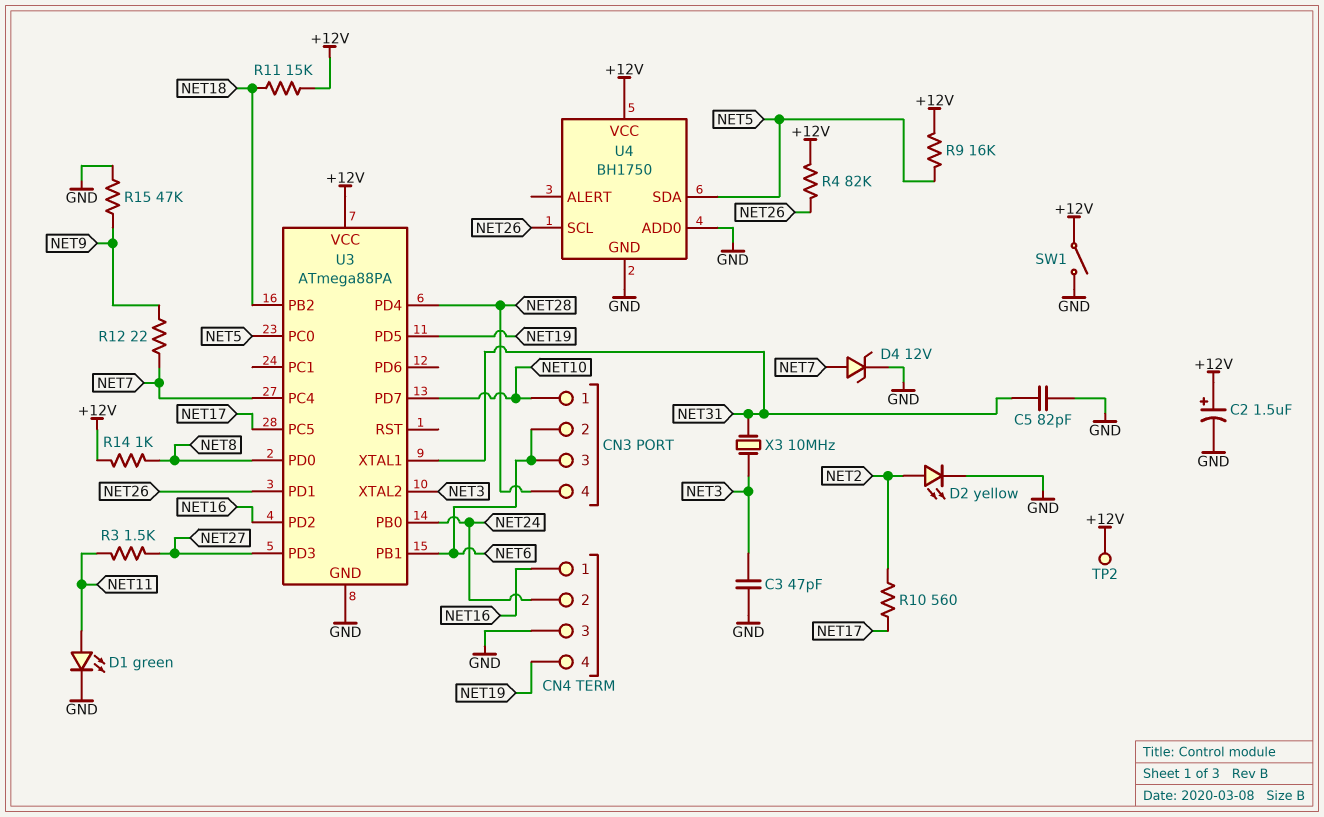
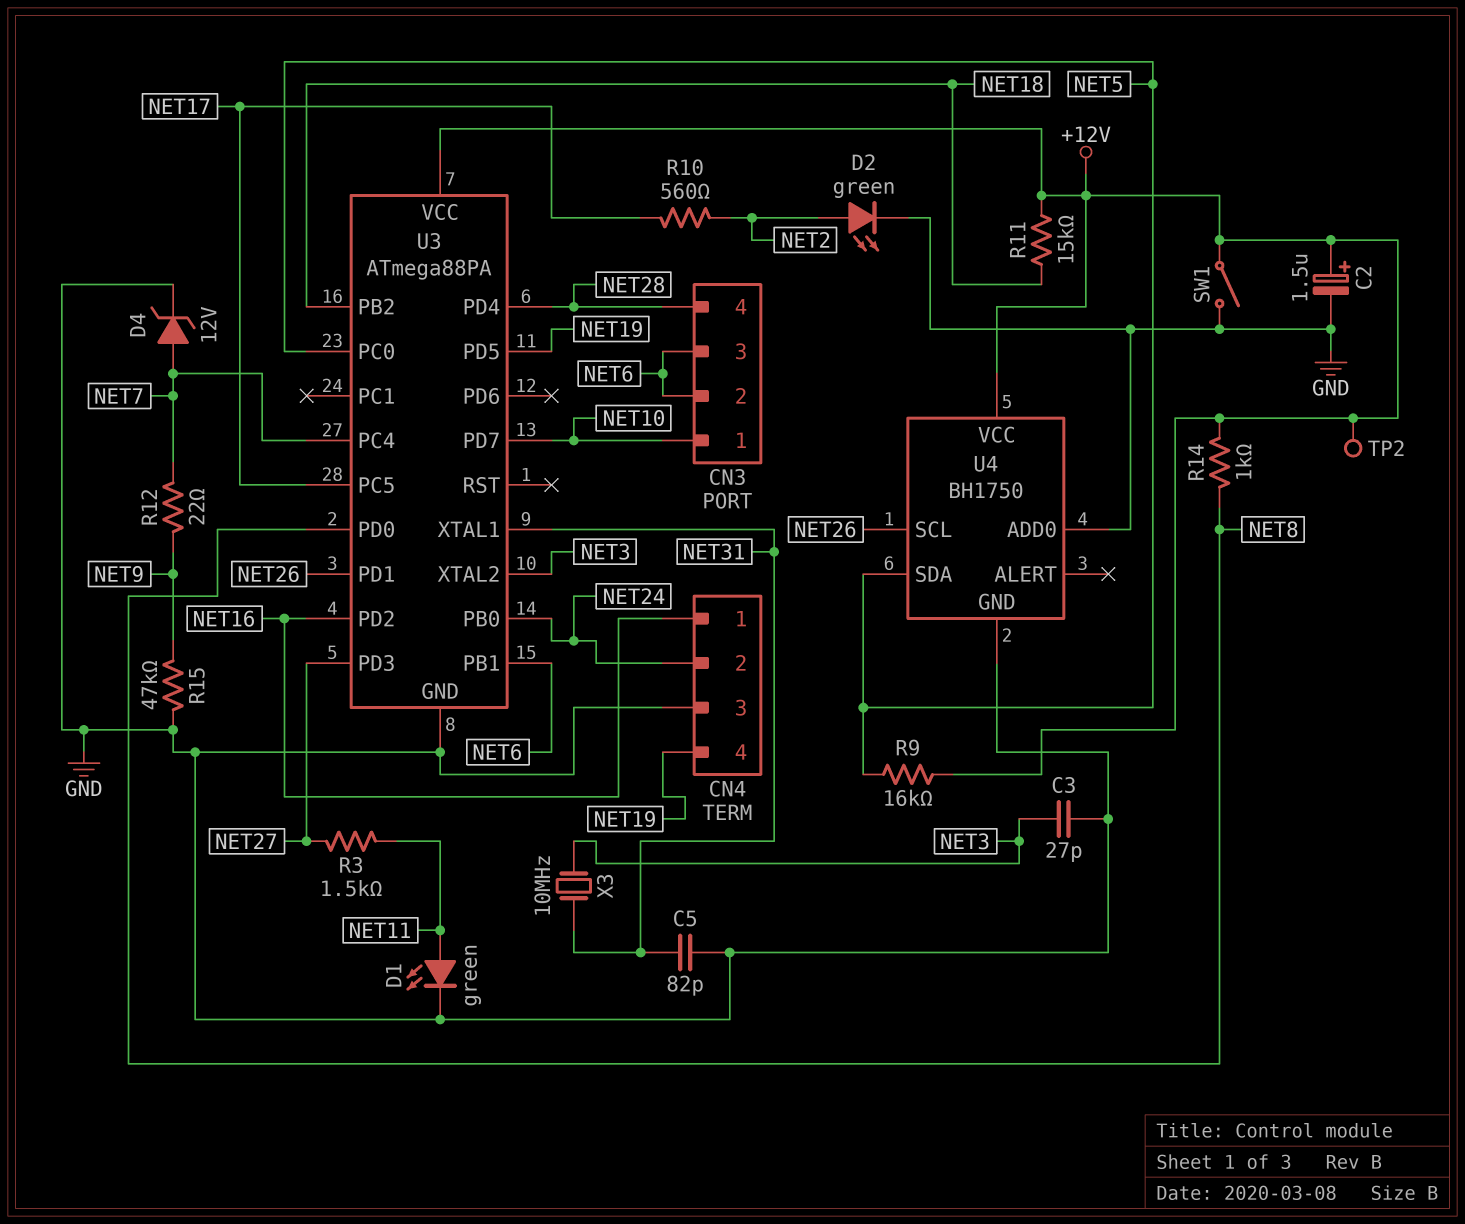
C3: 47pF (GND, NET3) -> 27pF (GND, NET3)
D2: LED yellow (A NET2, K GND) -> LED green (A NET2, K GND)
R4: 82k (+12V, NET26) -> none

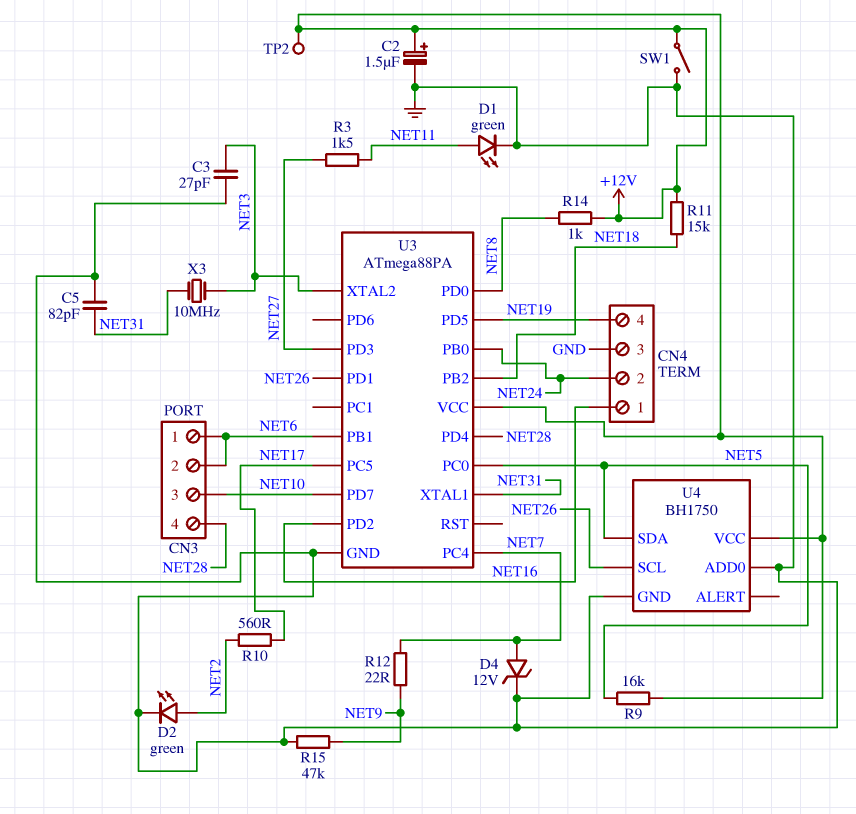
CN3 pin 1: NET10 -> NET6
CN3 pin 3: NET6 -> NET10

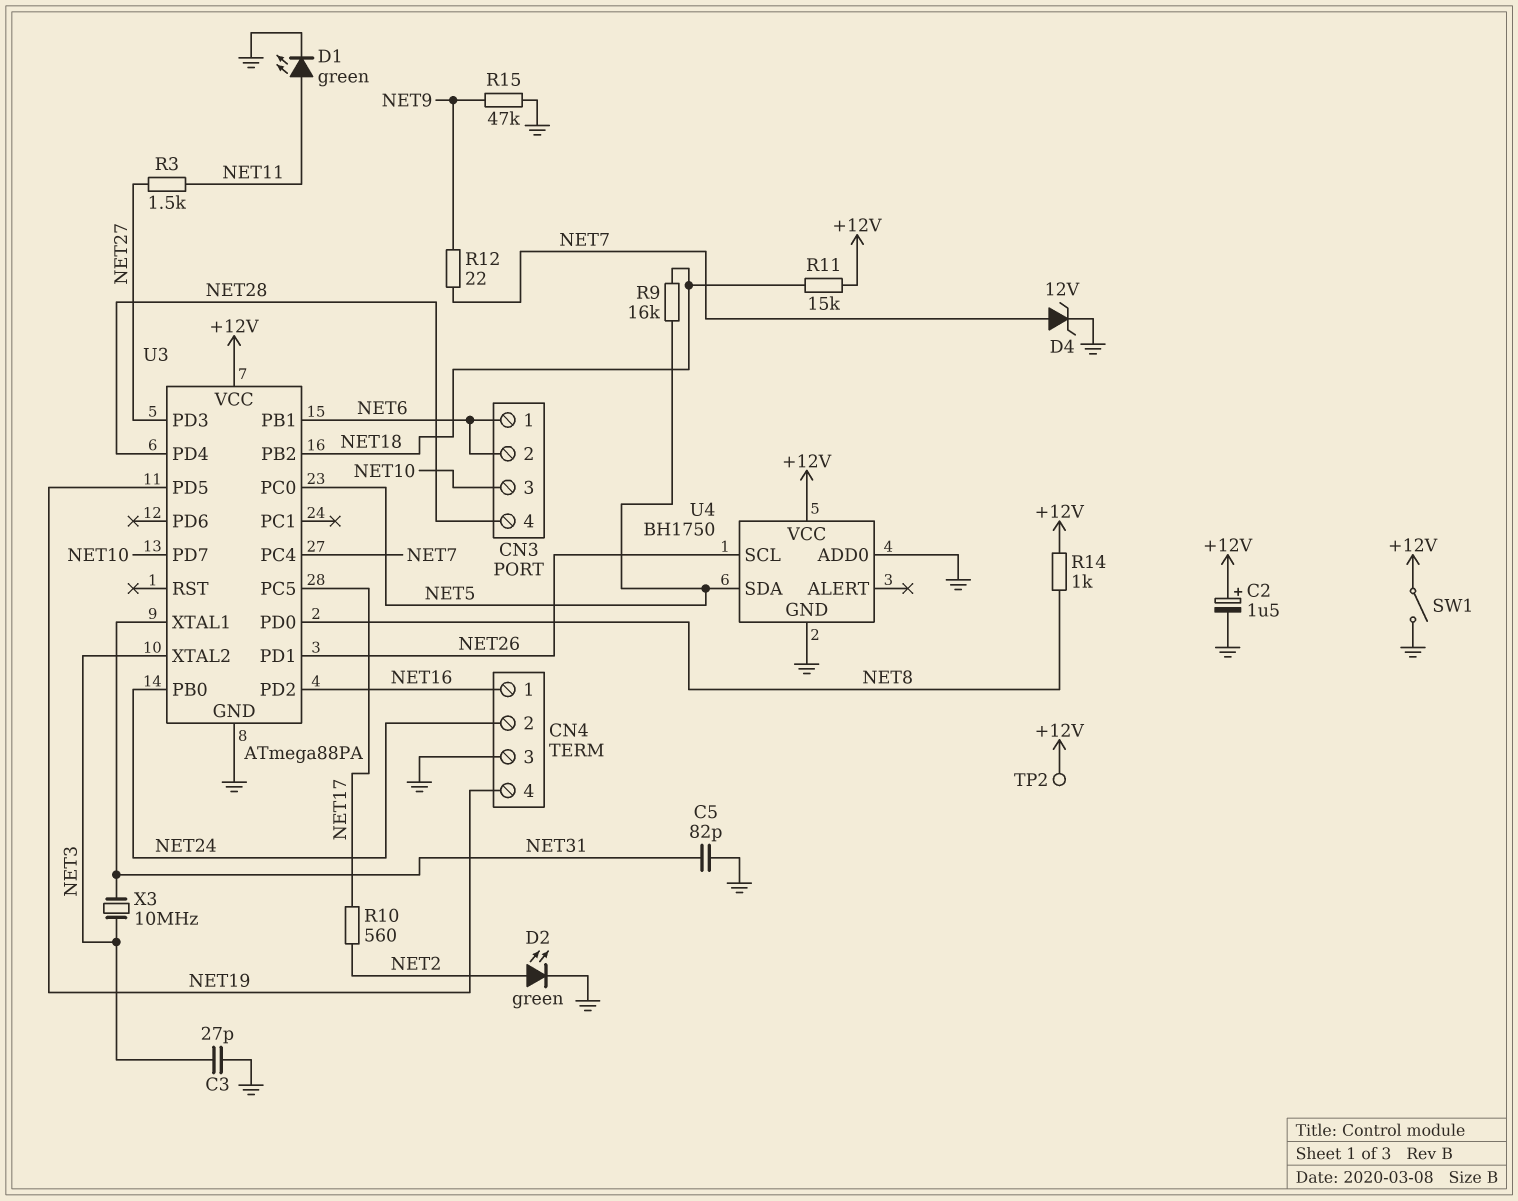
R9: 16k (+12V, NET5) -> 16k (NET5, NET18)

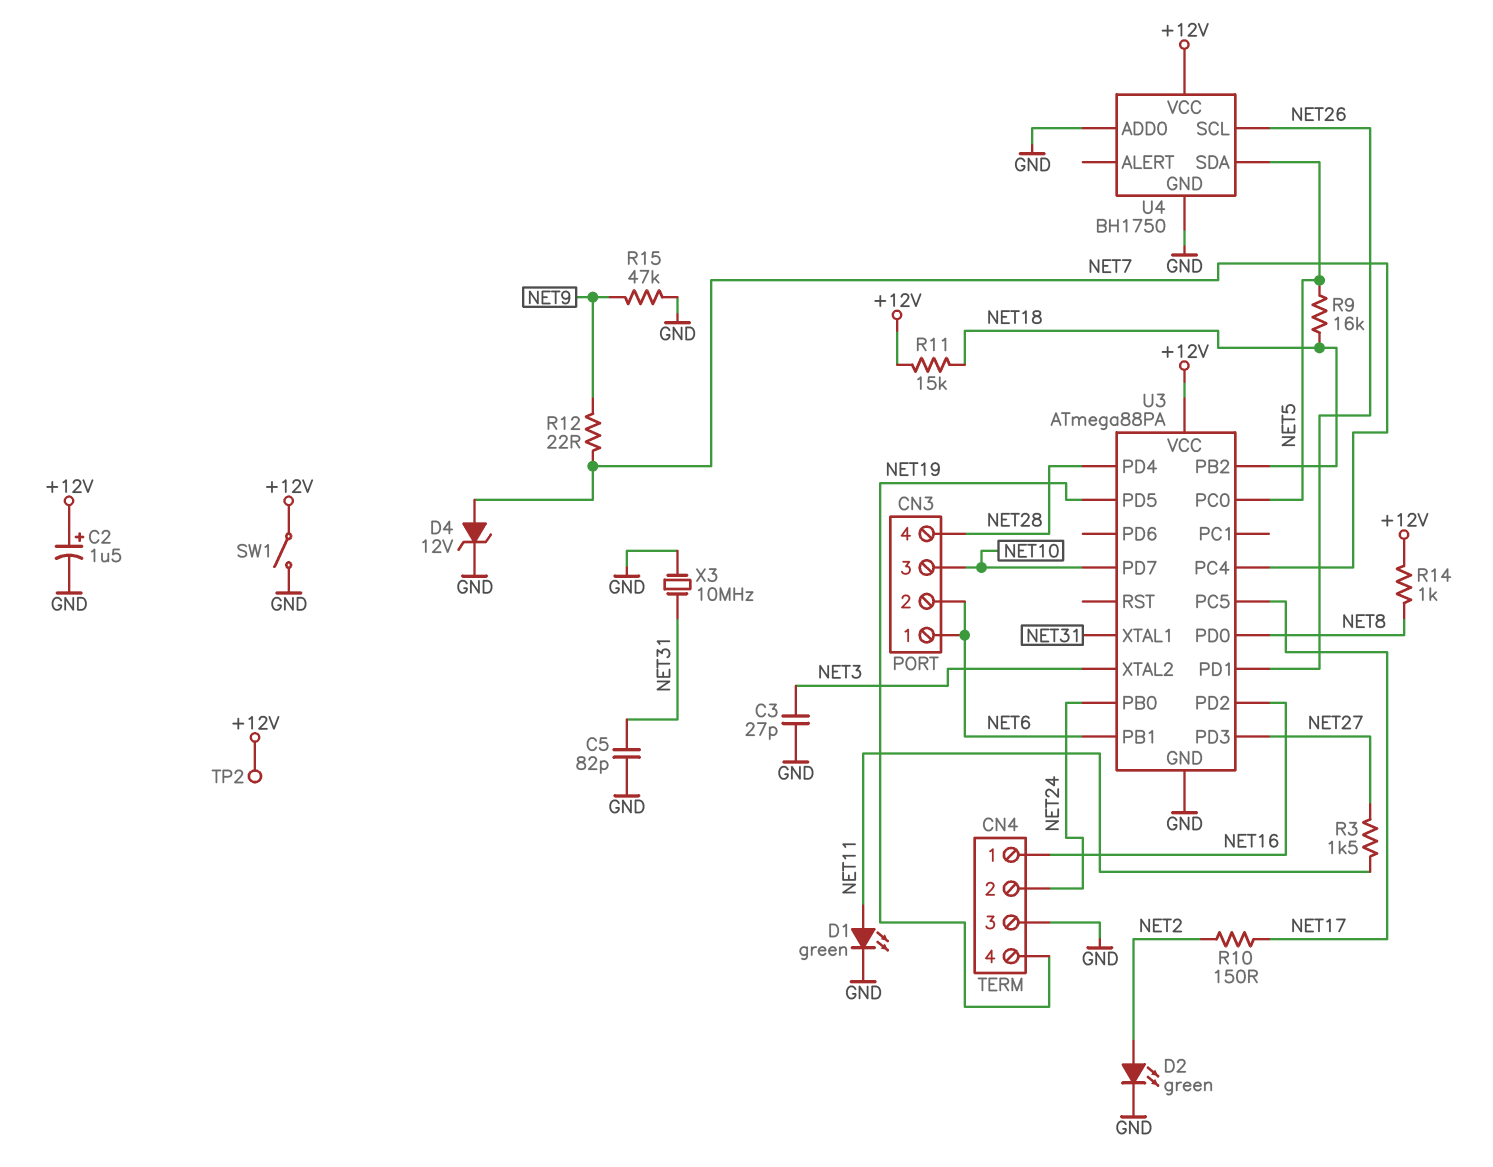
R10: 560 (NET2, NET17) -> 150 (NET2, NET17)
X3: 10MHz (NET3, NET31) -> 10MHz (GND, NET31)

